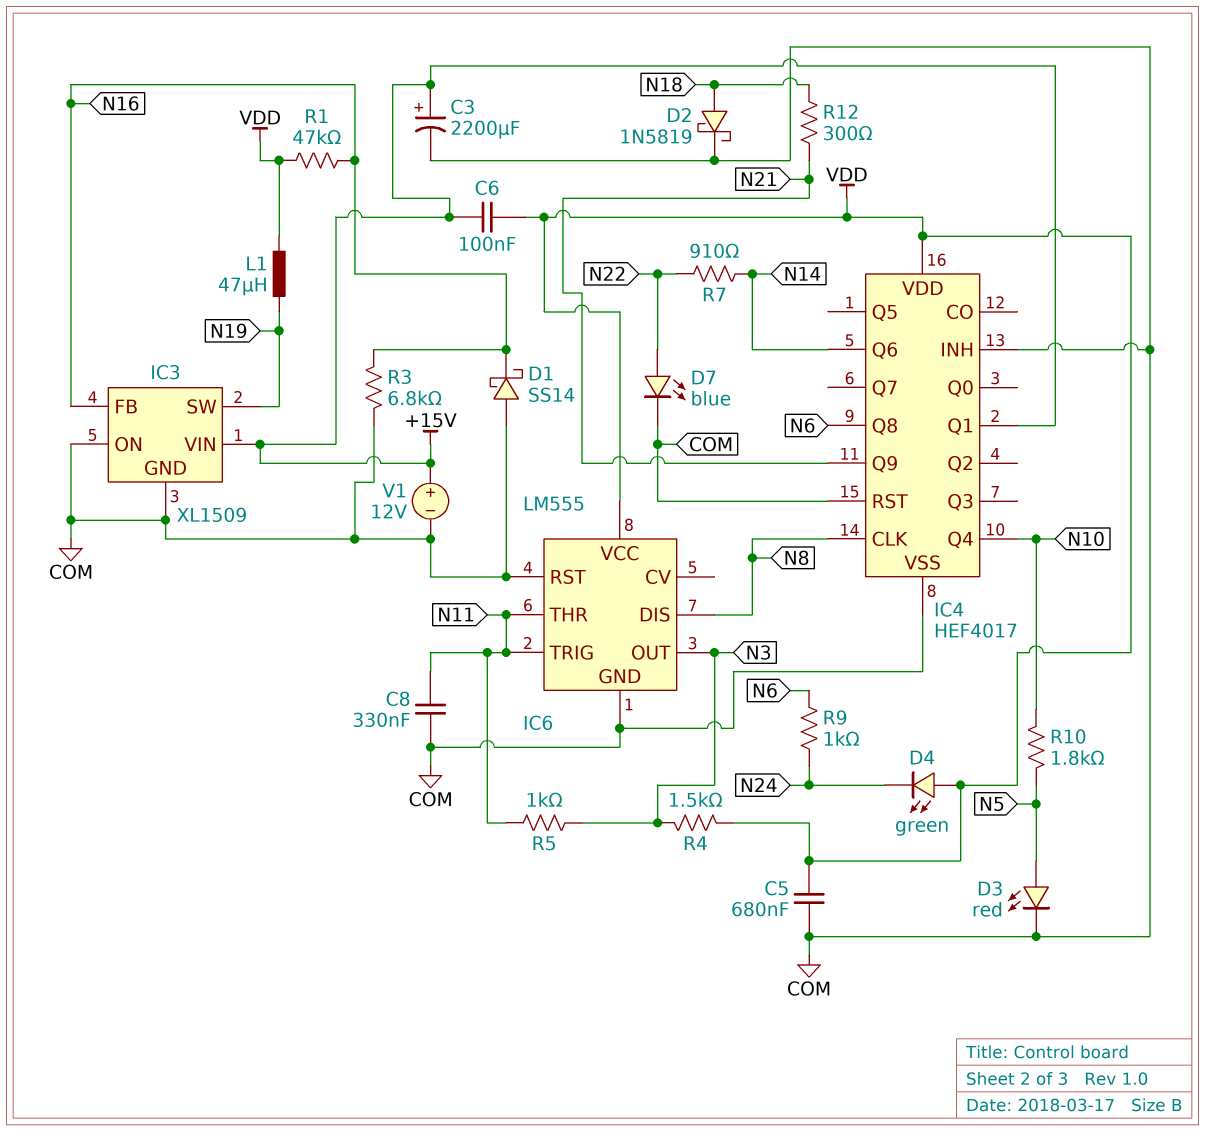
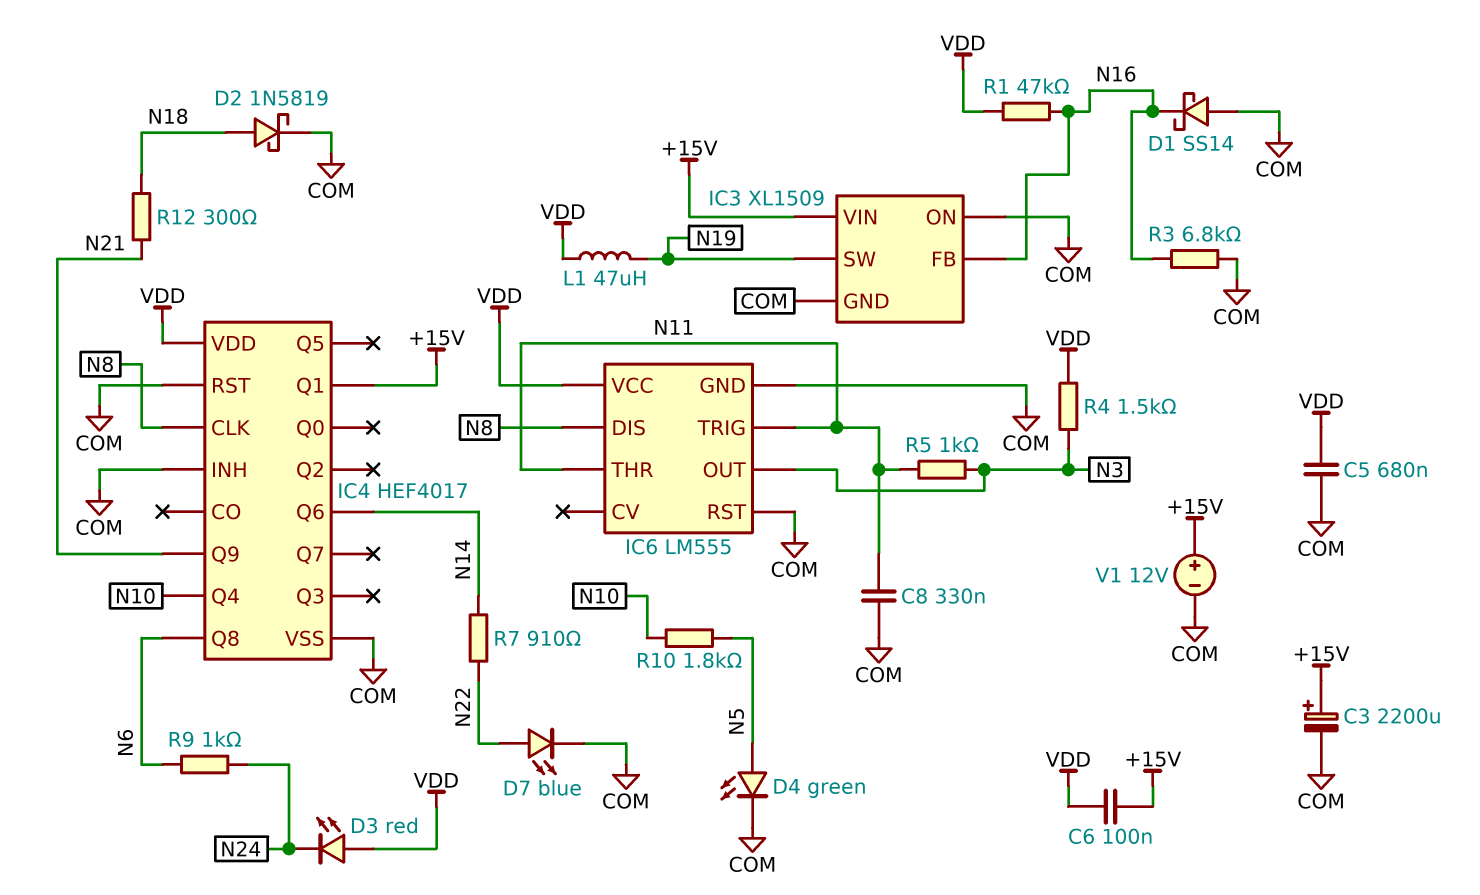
D3: LED red (A N5, K COM) -> LED red (A VDD, K N24)
D4: LED green (A VDD, K N24) -> LED green (A N5, K COM)

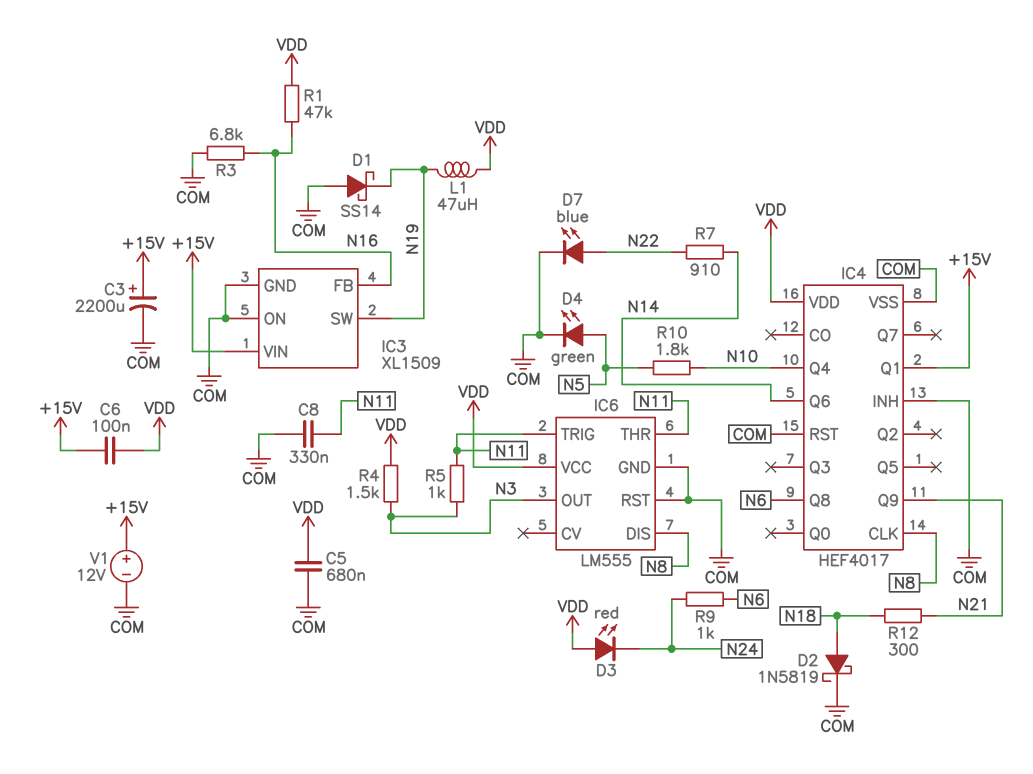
D1: schottky SS14 (A COM, K N16) -> schottky SS14 (A COM, K N19)

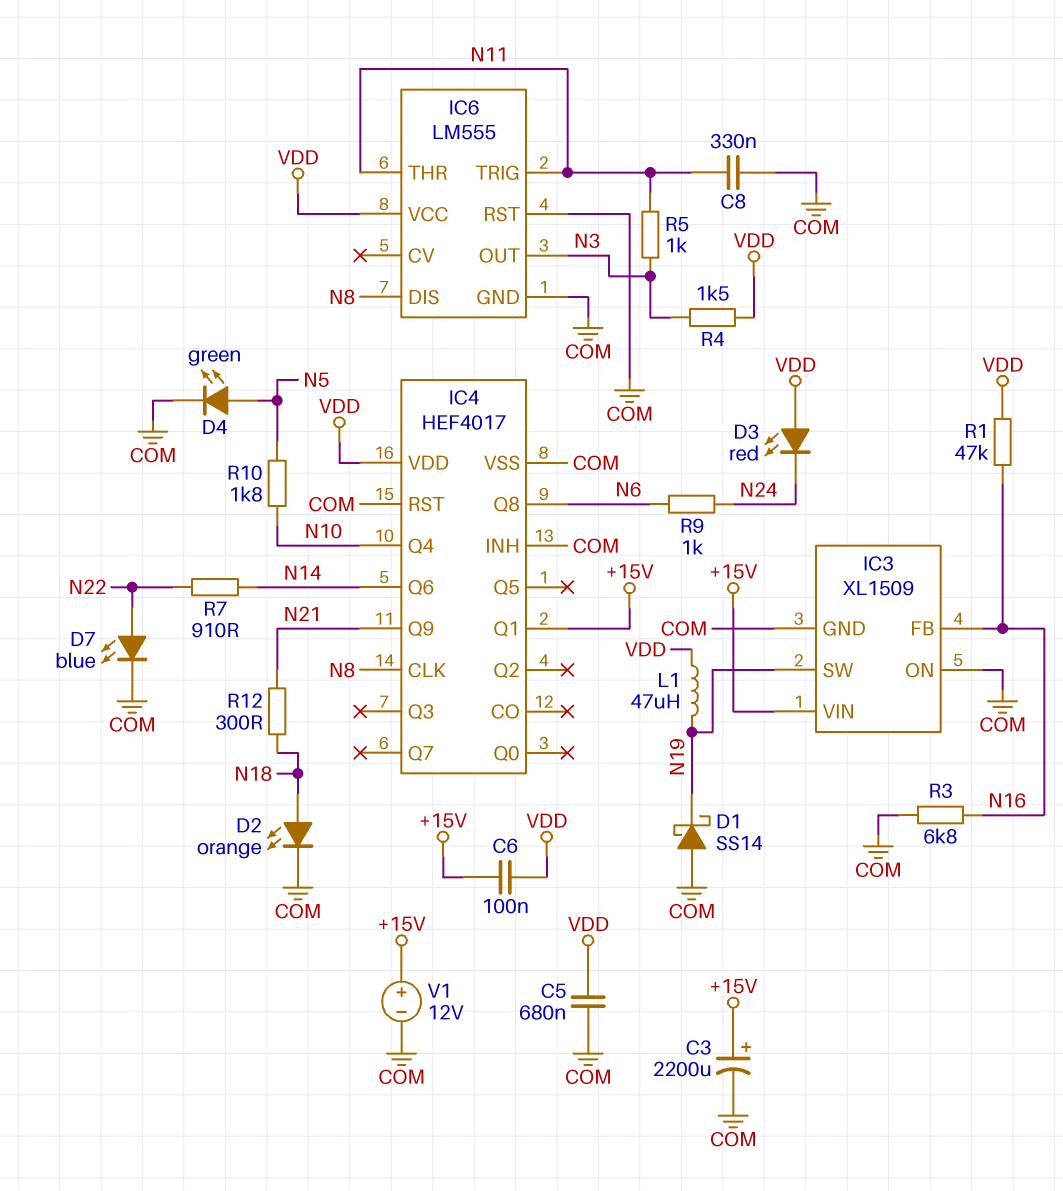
D2: schottky 1N5819 (A N18, K COM) -> LED orange (A N18, K COM)

